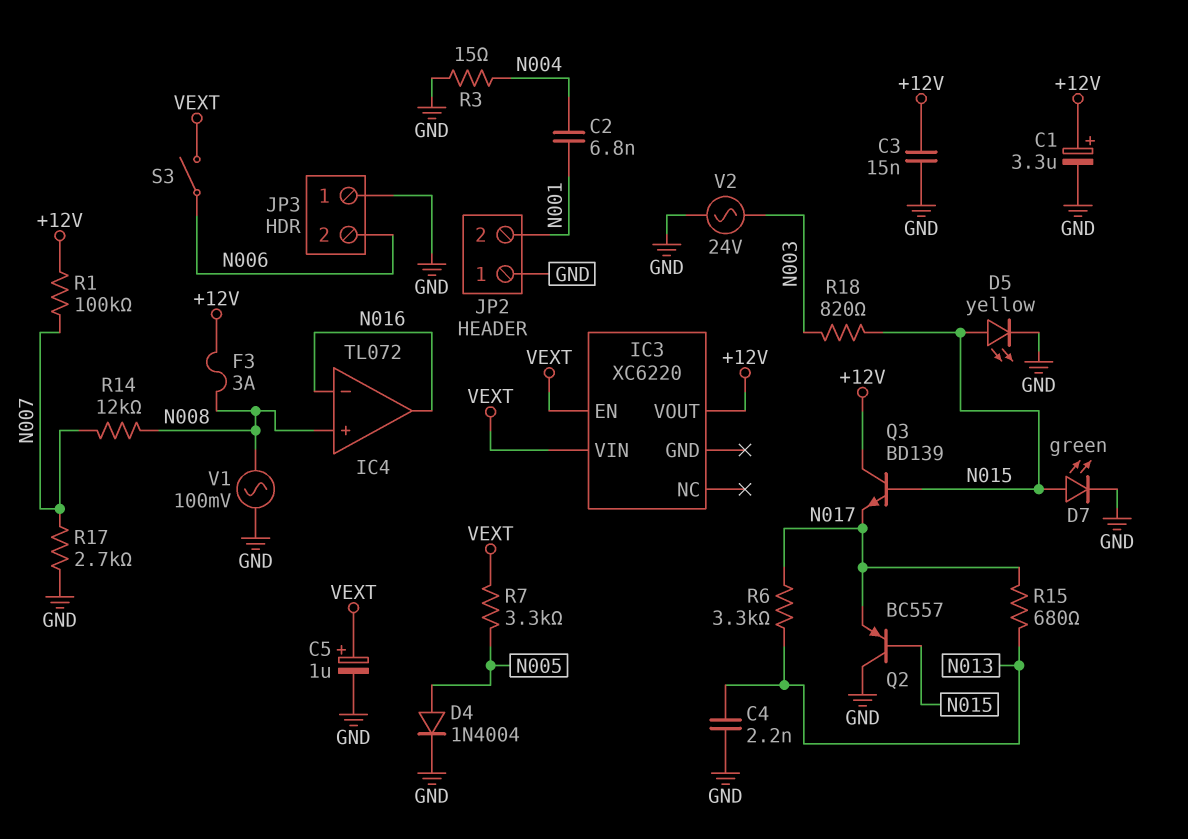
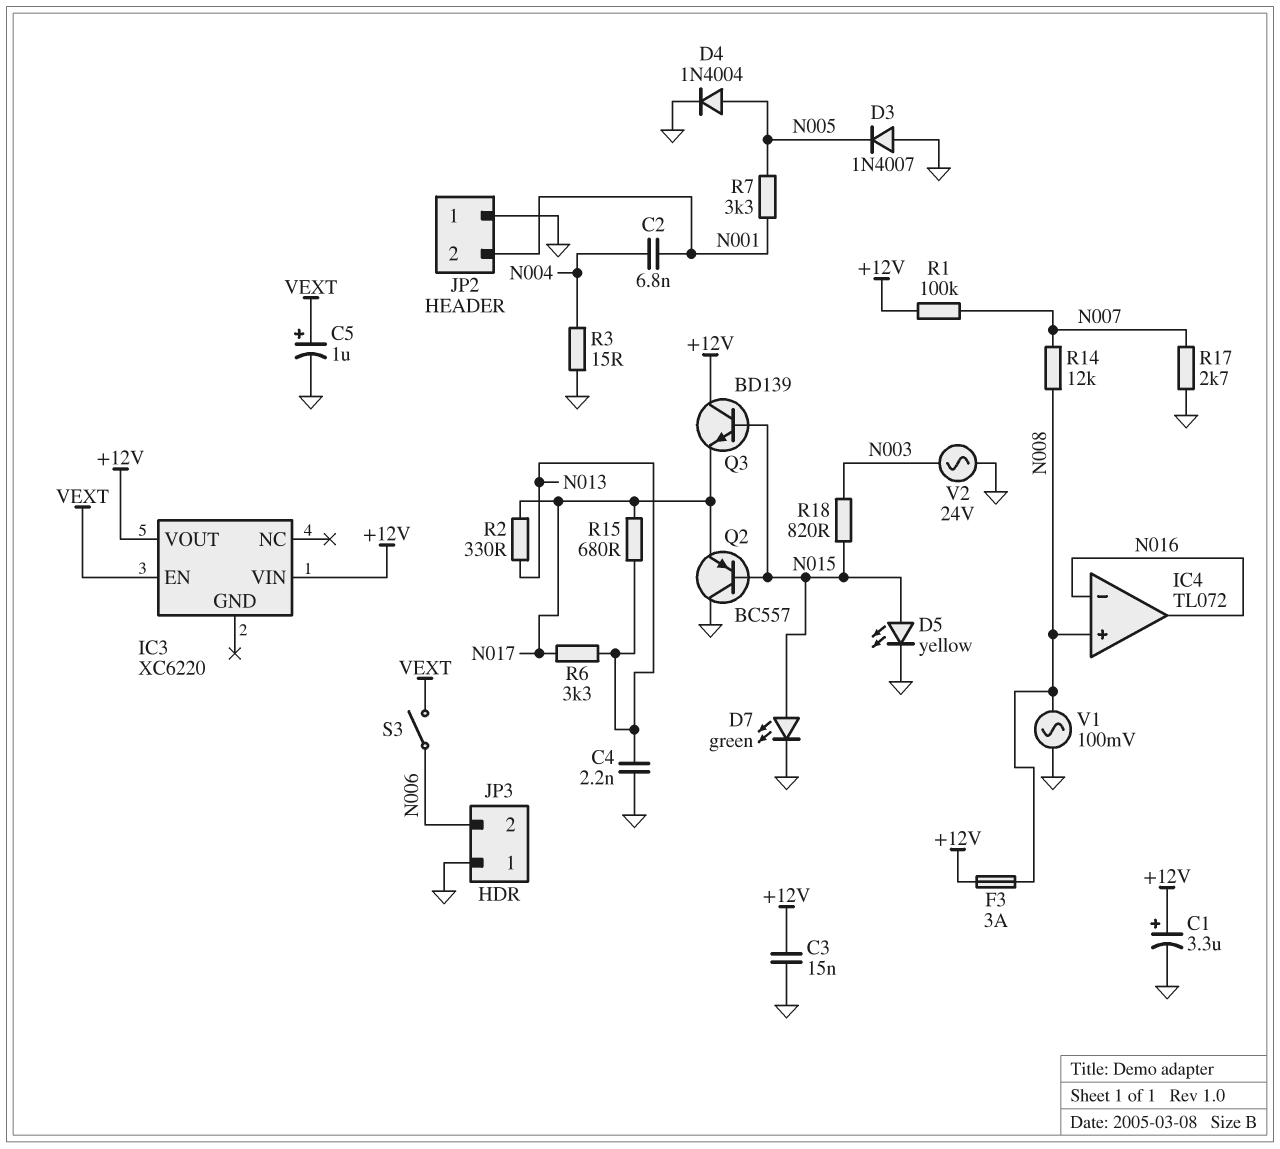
D3: none -> diode 1N4007 (A GND, K N005)
IC3 pin VIN: VEXT -> +12V
R2: none -> 330 (N013, N017)
R7: 3.3k (N005, VEXT) -> 3.3k (N001, N005)

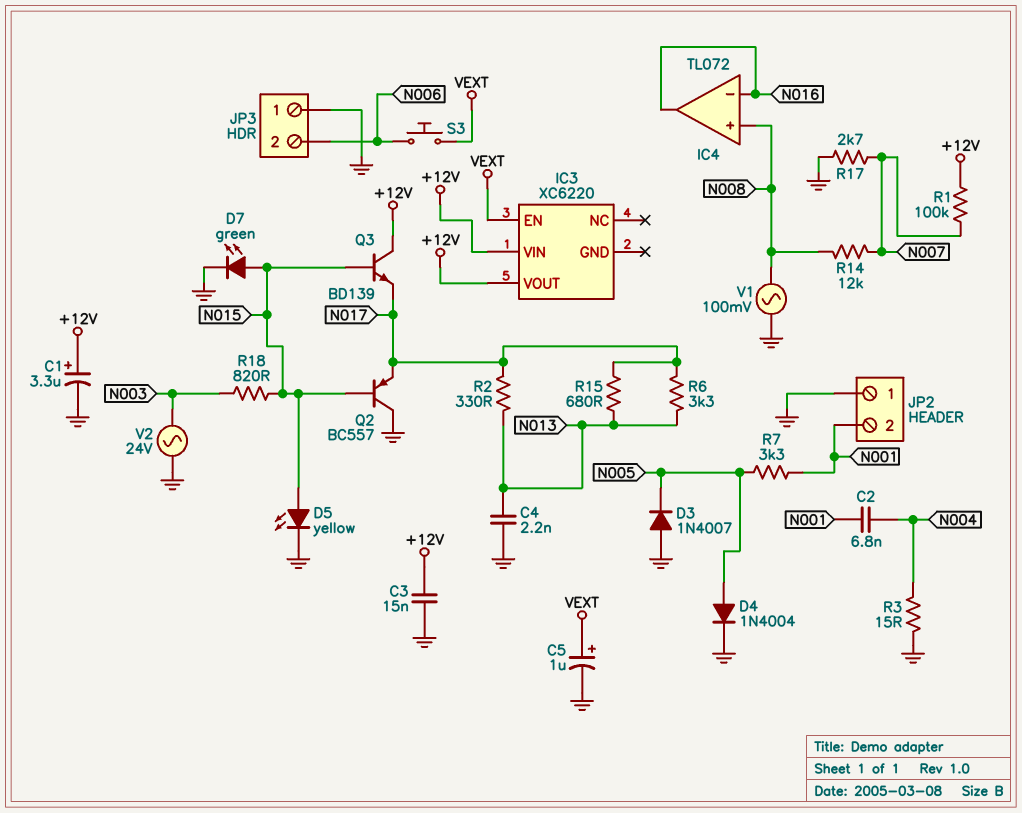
F3: 3A (+12V, N008) -> none
S3: switch (N006, VEXT) -> button (N006, VEXT)

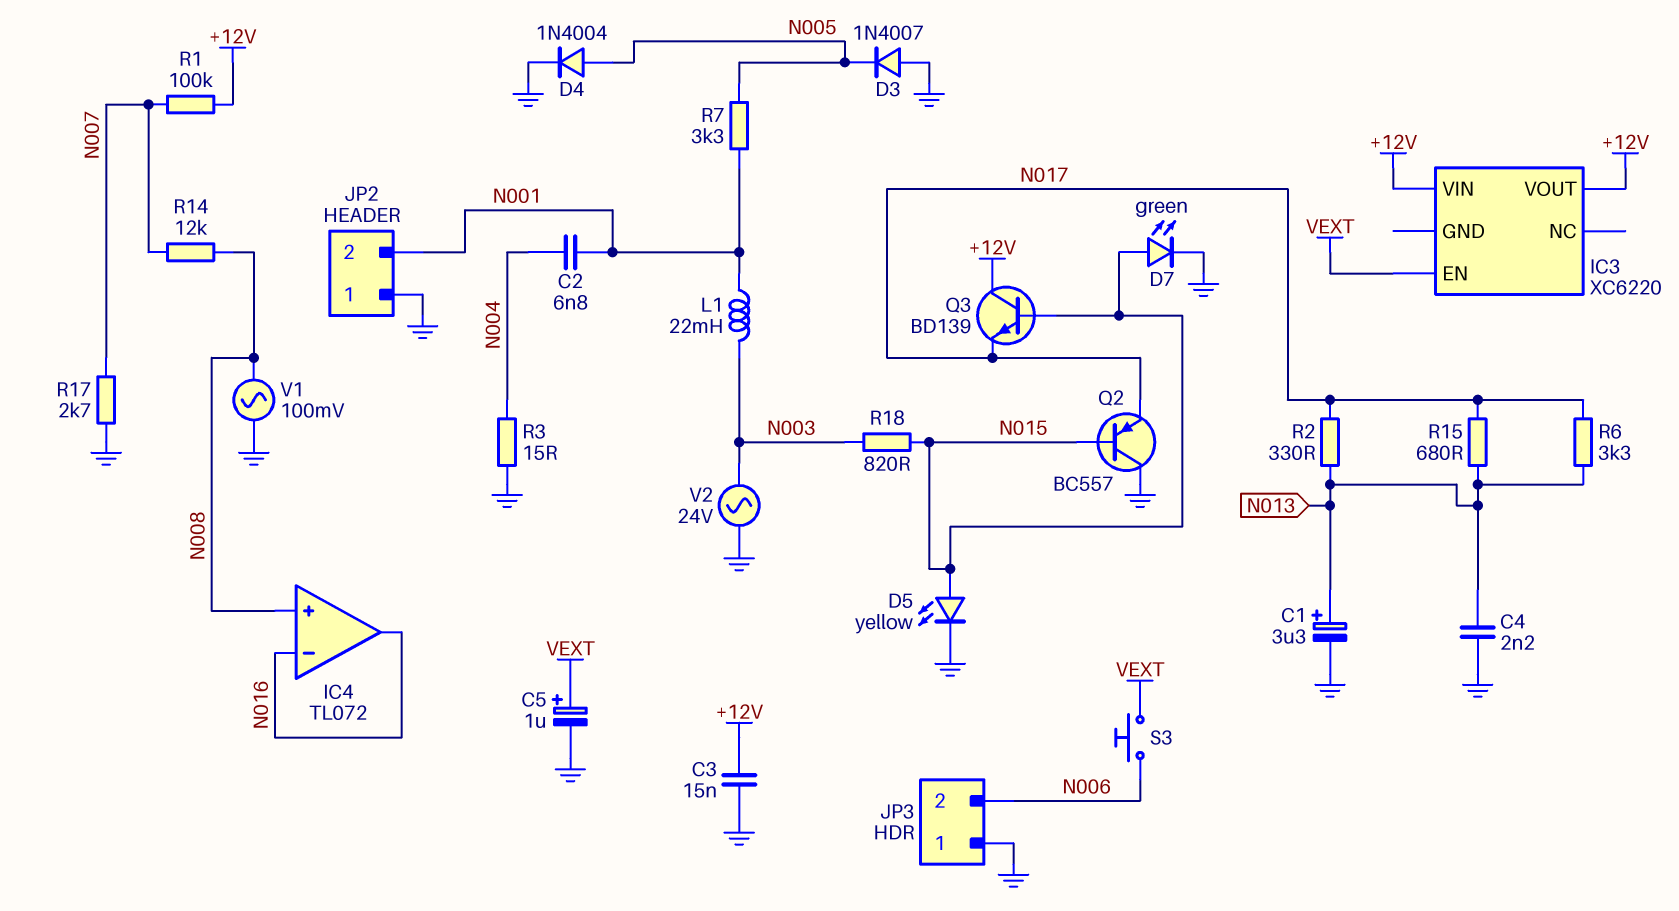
C1: 3.3uF (plus +12V, minus GND) -> 3.3uF (plus N013, minus GND)
L1: none -> 22mH (N001, N003)

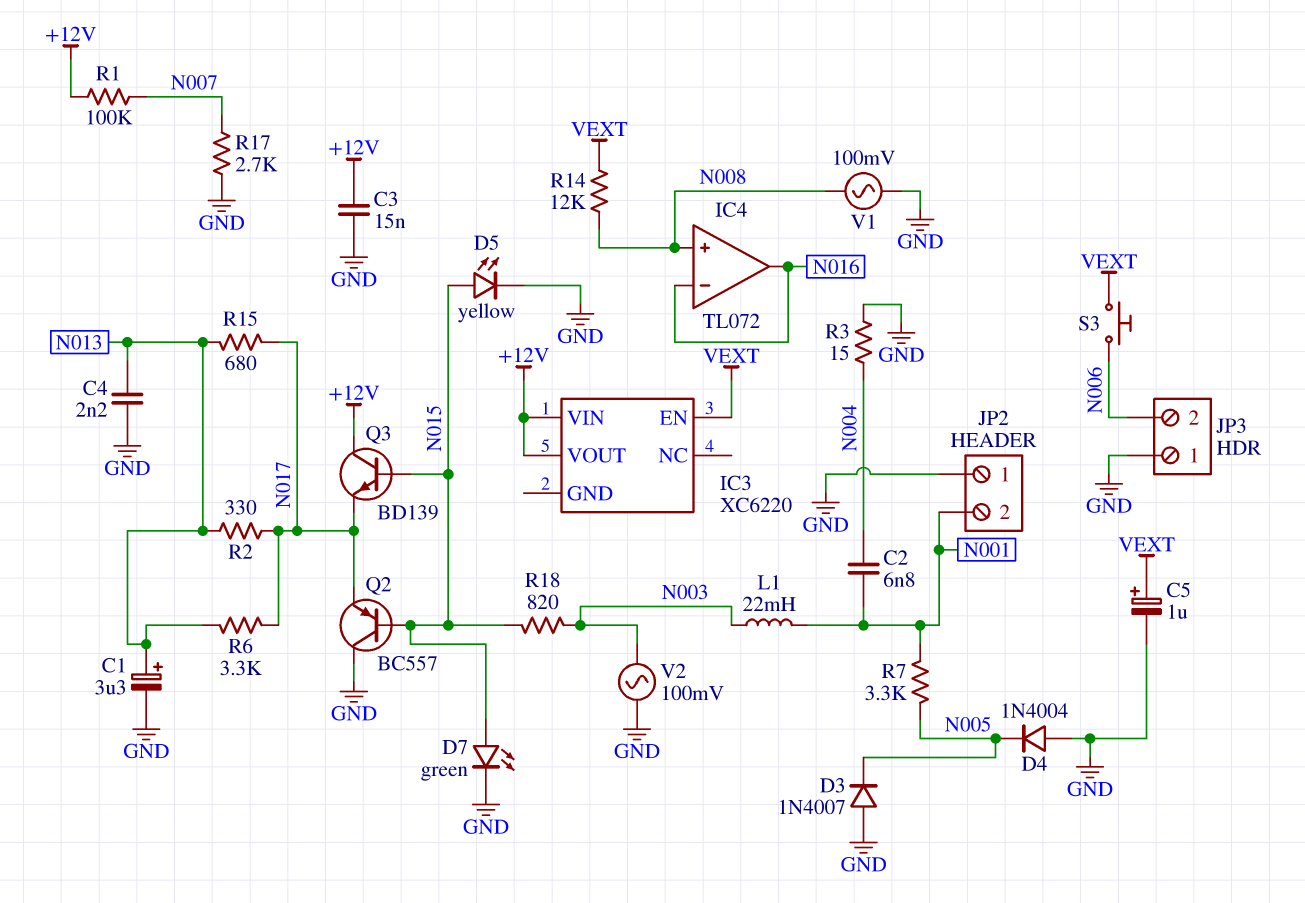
D4: diode 1N4004 (A N005, K GND) -> diode 1N4004 (A GND, K N005)
R14: 12k (N007, N008) -> 12k (N008, VEXT)
V2: AC 24V (GND, N003) -> AC 100mV (GND, N003)

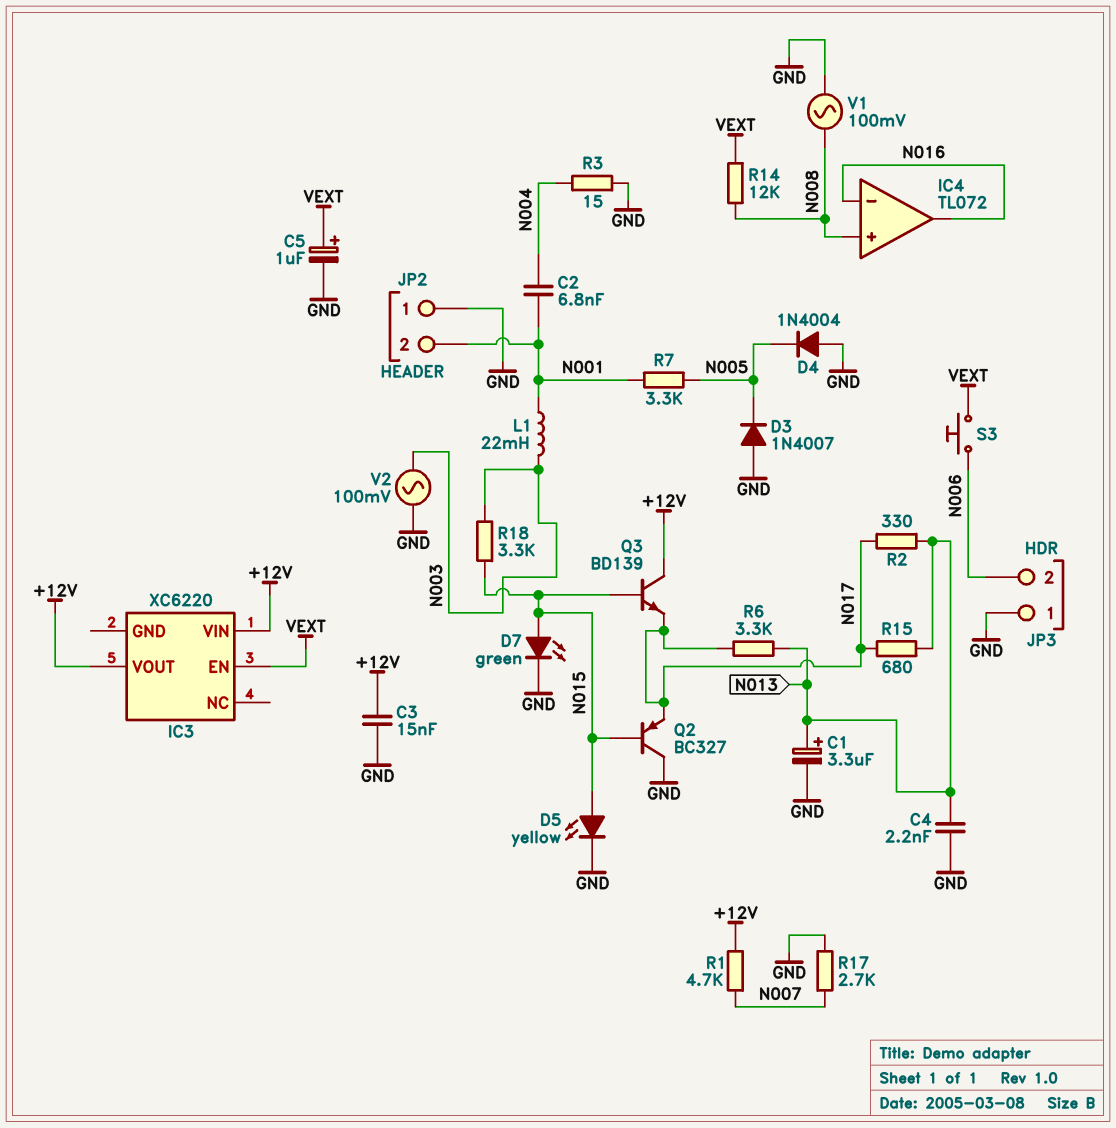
Q2: PNP BC557 (B N015, C GND, E N017) -> PNP BC327 (B N015, C GND, E N017)
R1: 100k (+12V, N007) -> 4.7k (+12V, N007)
R18: 820 (N003, N015) -> 3.3k (N003, N015)

